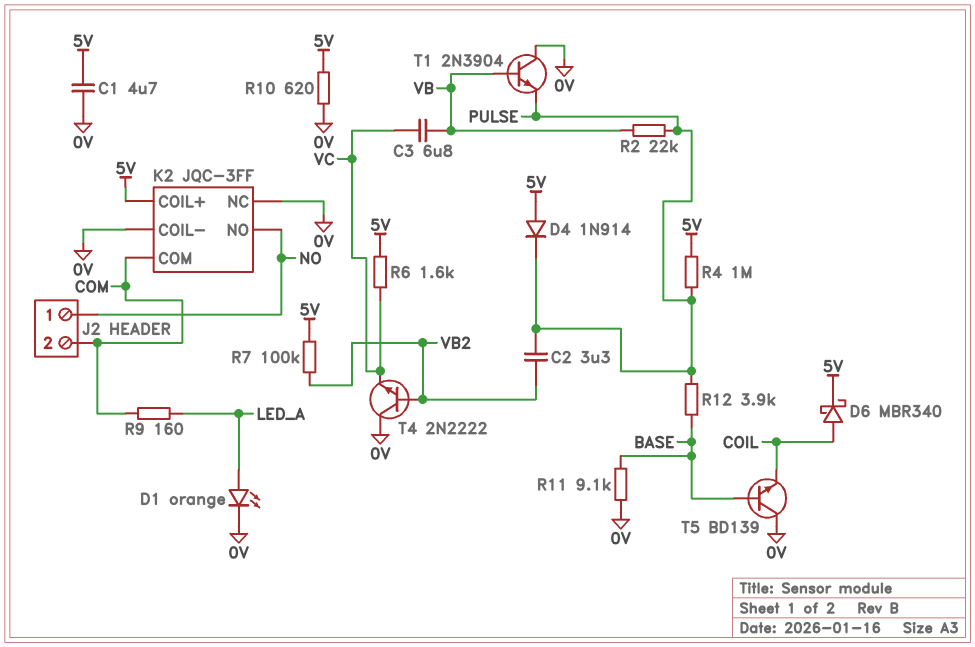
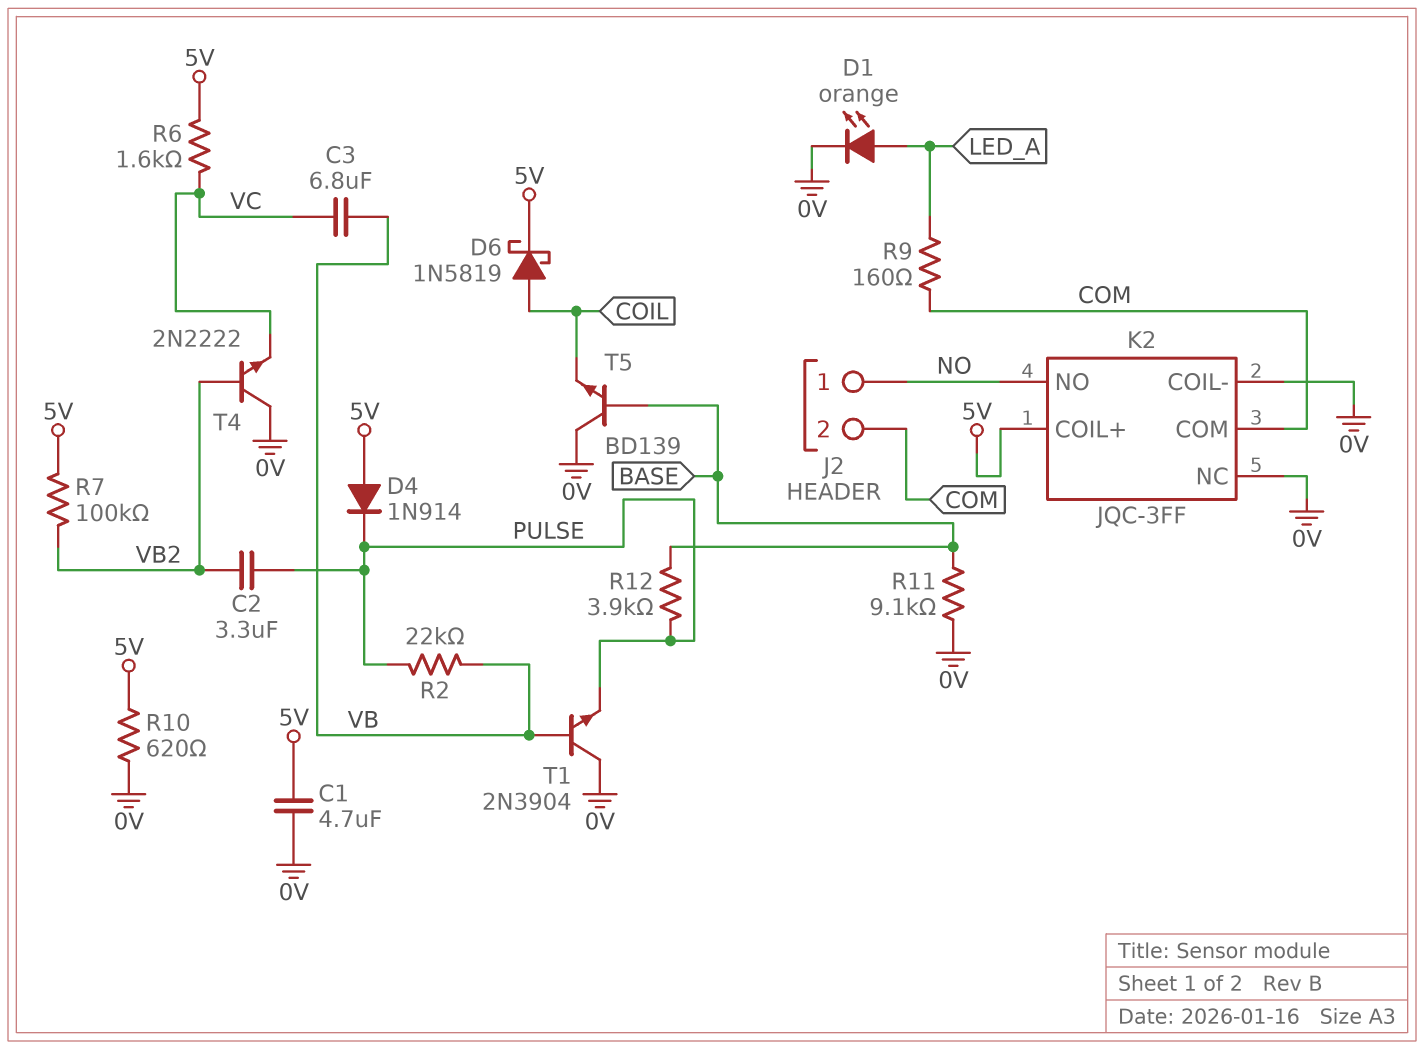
D6: schottky MBR340 (A COIL, K 5V) -> schottky 1N5819 (A COIL, K 5V)
R4: 1M (5V, PULSE) -> none

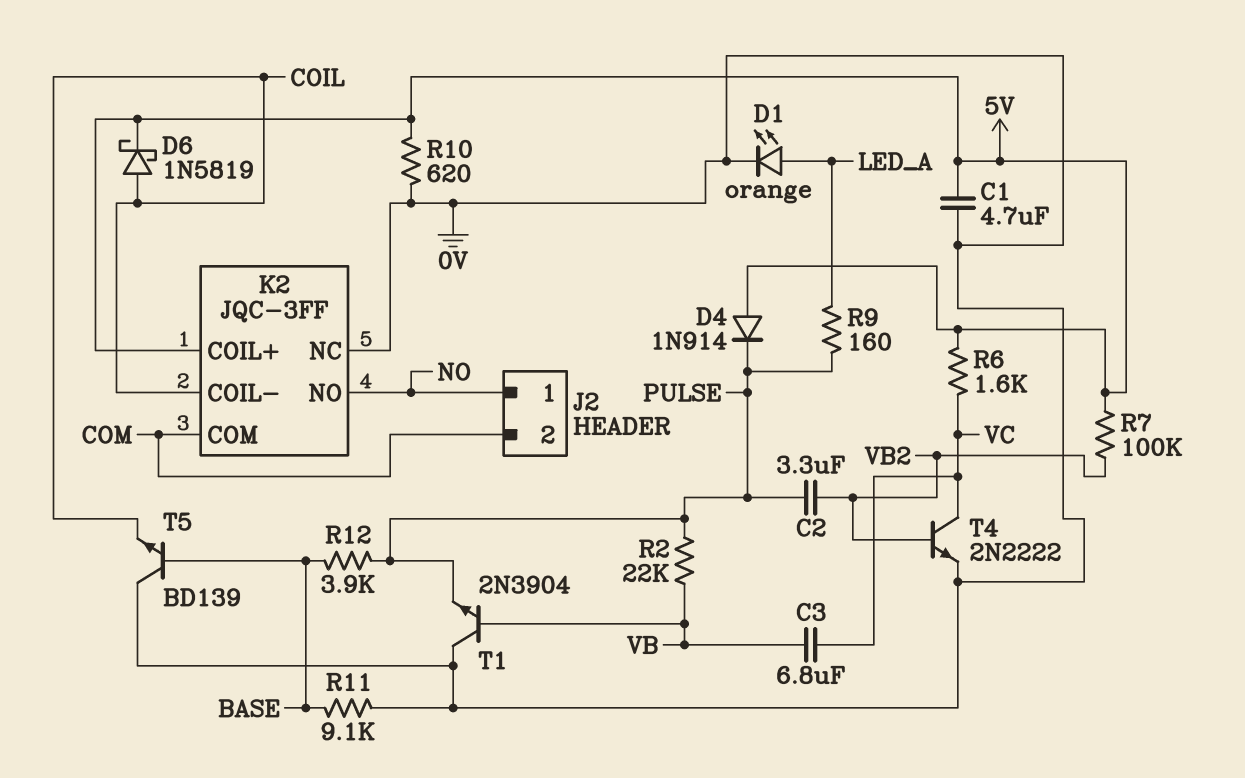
K2 pin COIL-: 0V -> COIL
R9: 160 (COM, LED_A) -> 160 (LED_A, PULSE)
T4: NPN 2N2222 (B VB2, C 0V, E VC) -> NPN 2N2222 (B VB2, C VC, E 0V)

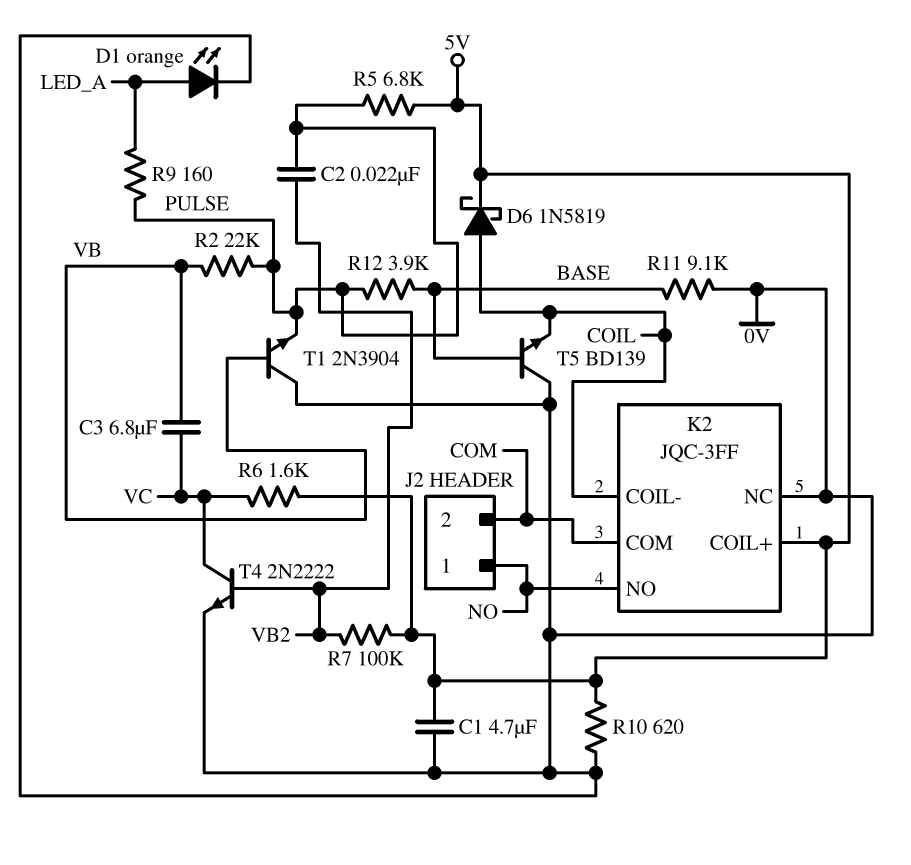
C2: 3.3uF (PULSE, VB2) -> 22nF (PULSE, VB2)
D4: diode 1N914 (A 5V, K PULSE) -> none
R5: none -> 6.8k (5V, PULSE)

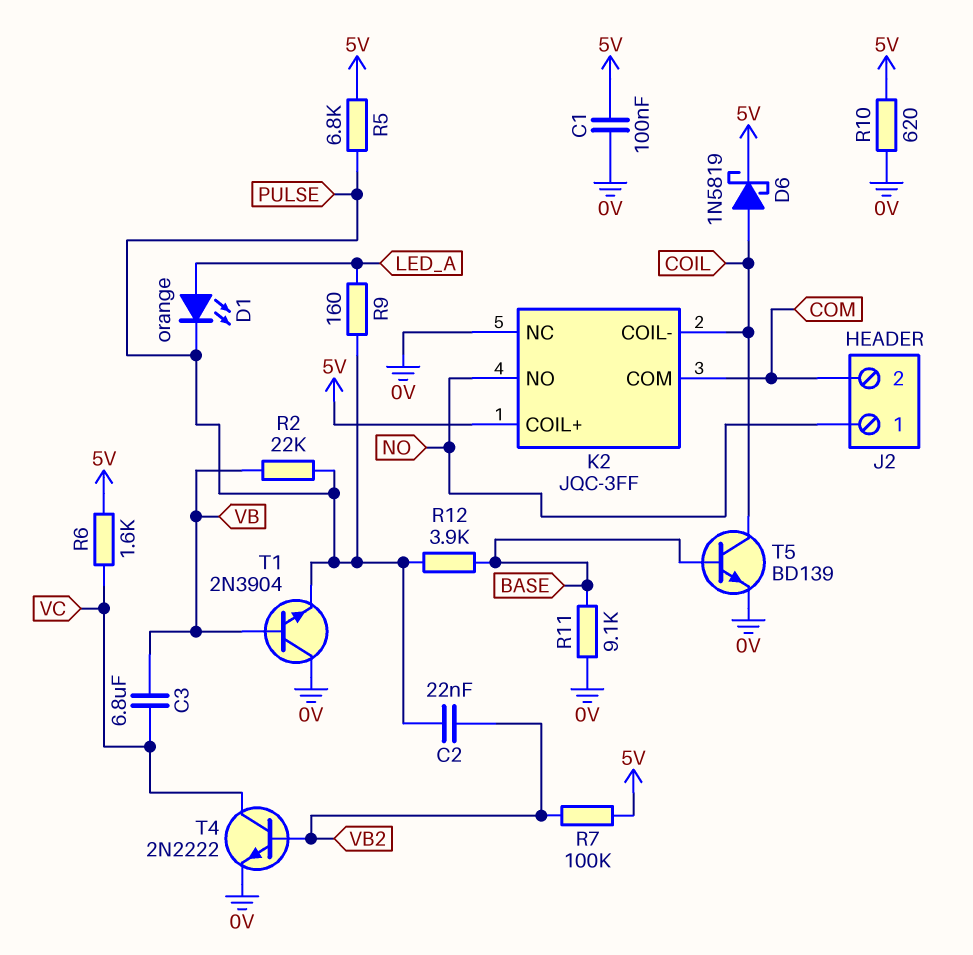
C1: 4.7uF (0V, 5V) -> 100nF (0V, 5V)
D1: LED orange (A LED_A, K 0V) -> LED orange (A LED_A, K PULSE)
T5: NPN BD139 (B BASE, C 0V, E COIL) -> NPN BD139 (B BASE, C COIL, E 0V)

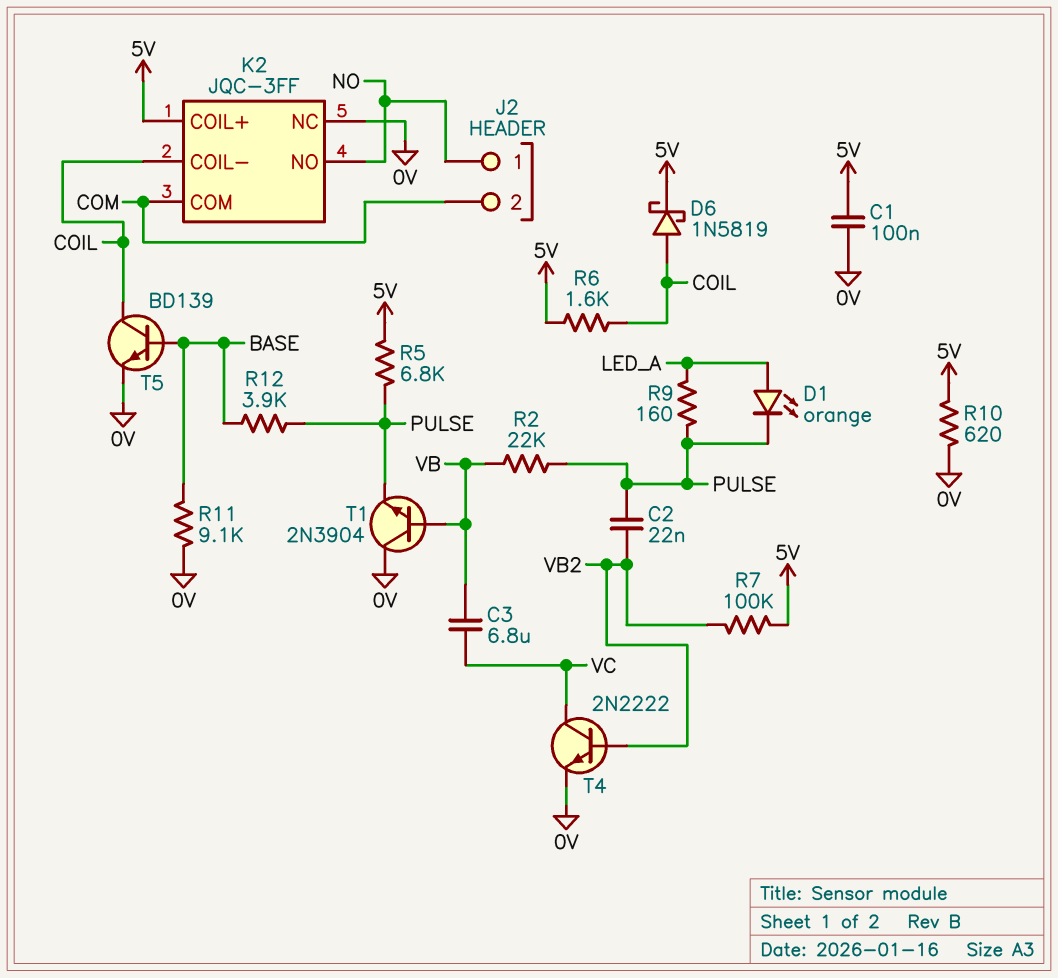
R6: 1.6k (5V, VC) -> 1.6k (5V, COIL)

